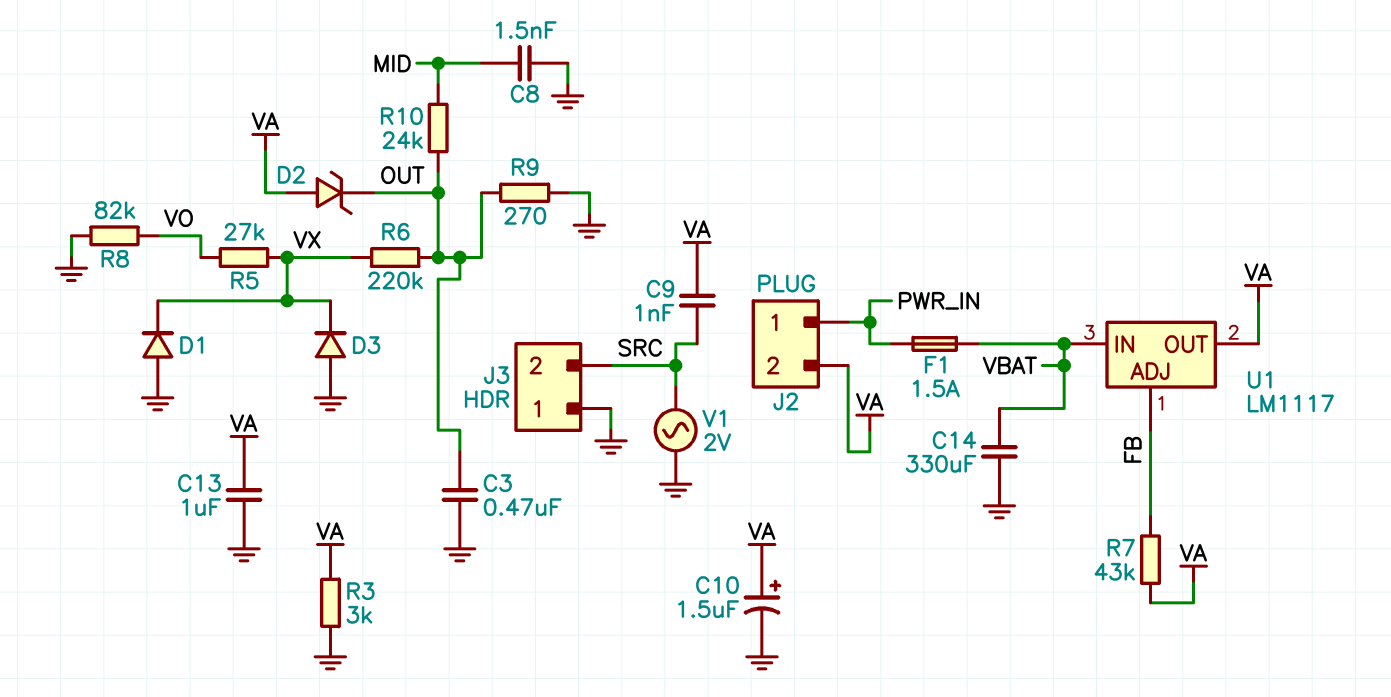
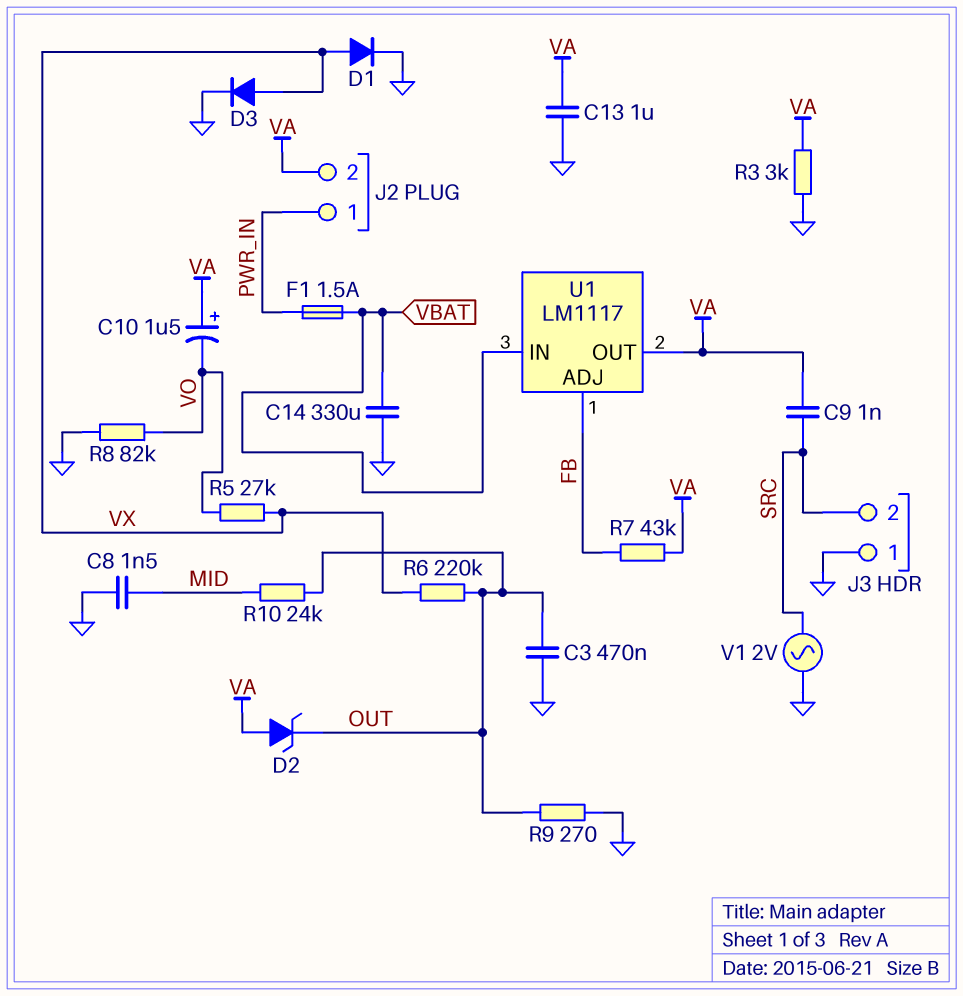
C10: 1.5uF (plus VA, minus GND) -> 1.5uF (plus VA, minus VO)
D1: diode (A GND, K VX) -> diode (A VX, K GND)
D3: diode (A GND, K VX) -> diode (A VX, K GND)

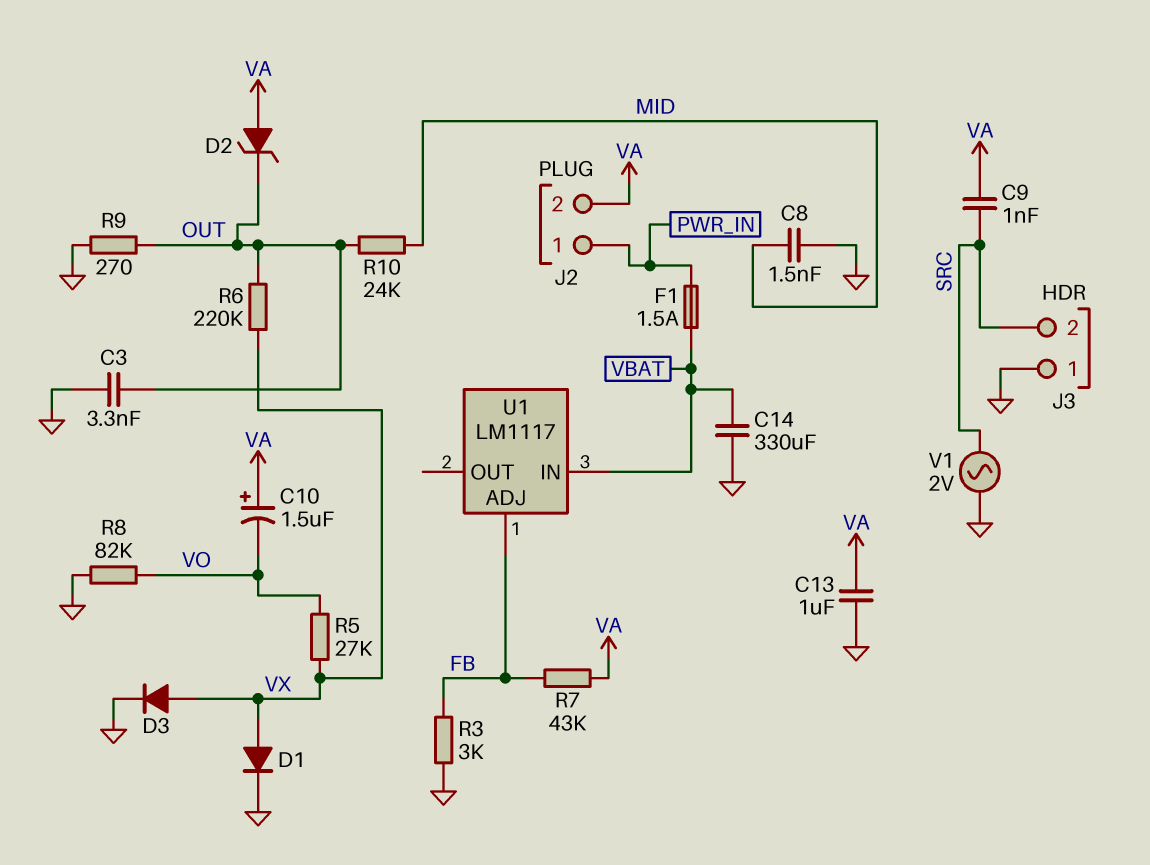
C3: 470nF (GND, OUT) -> 3.3nF (GND, OUT)
R3: 3k (GND, VA) -> 3k (FB, GND)
U1 pin OUT: VA -> none

